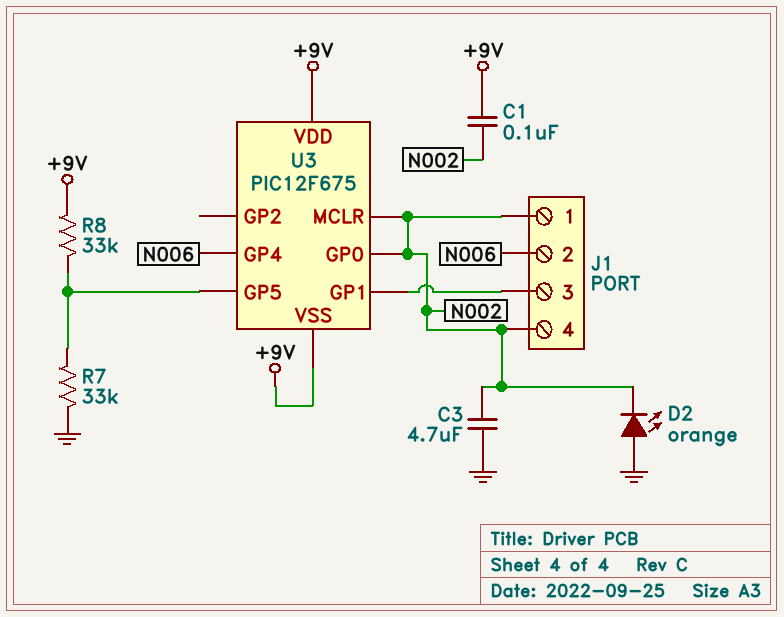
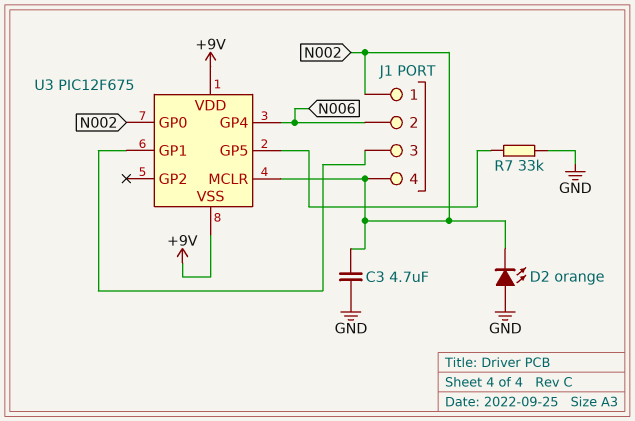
C1: 100nF (+9V, N002) -> none
R8: 33k (+9V, U3/GP5) -> none

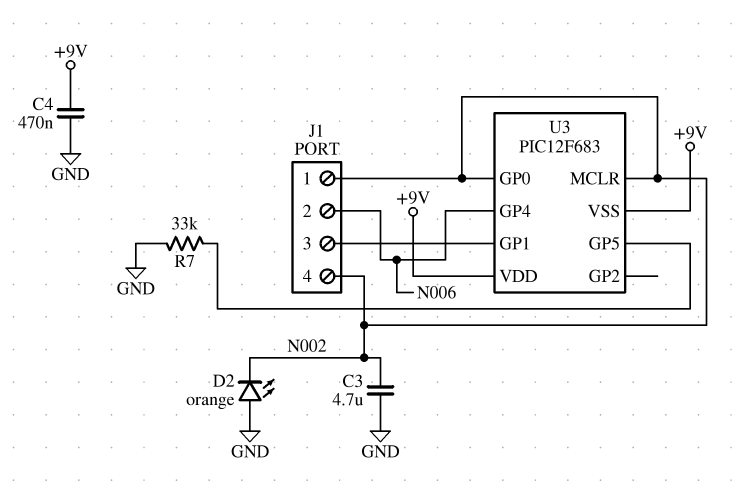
C4: none -> 470nF (+9V, GND)
U3: PIC12F675 -> PIC12F683

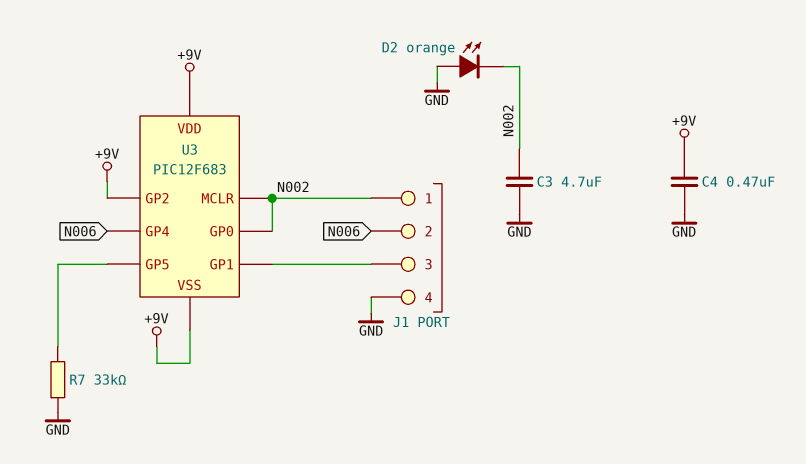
J1 pin 4: N002 -> GND
U3 pin GP2: none -> +9V

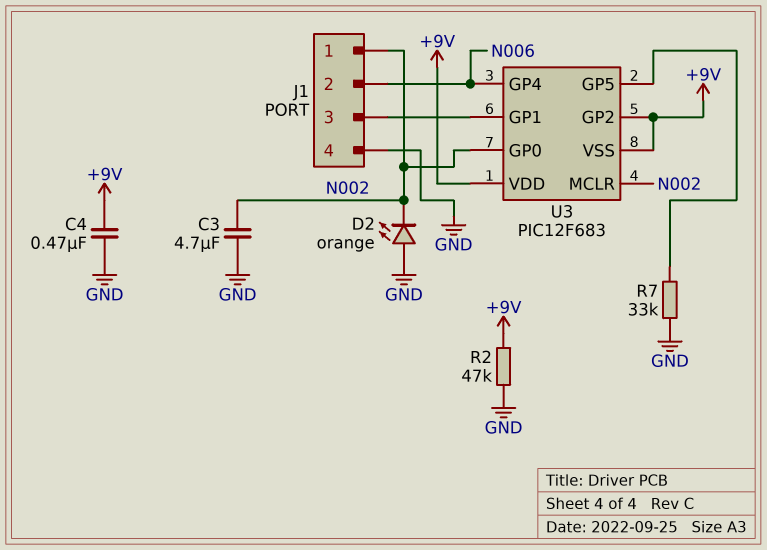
R2: none -> 47k (+9V, GND)

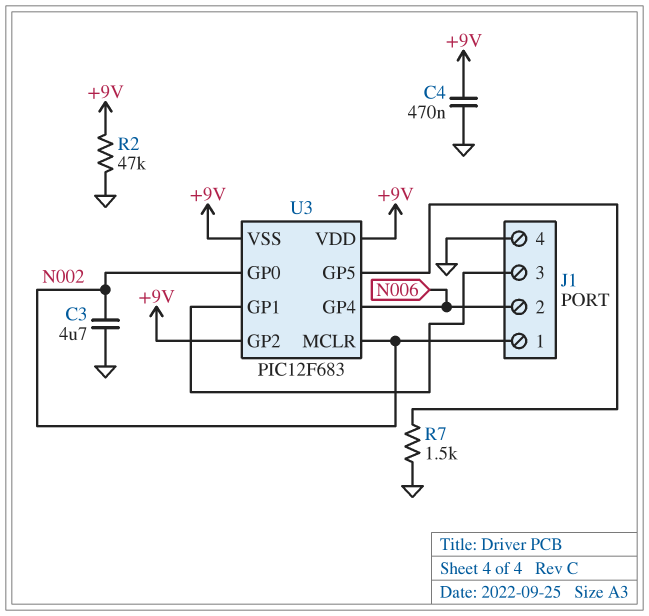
D2: LED orange (A GND, K N002) -> none
R7: 33k (GND, U3/GP5) -> 1.5k (GND, U3/GP5)

